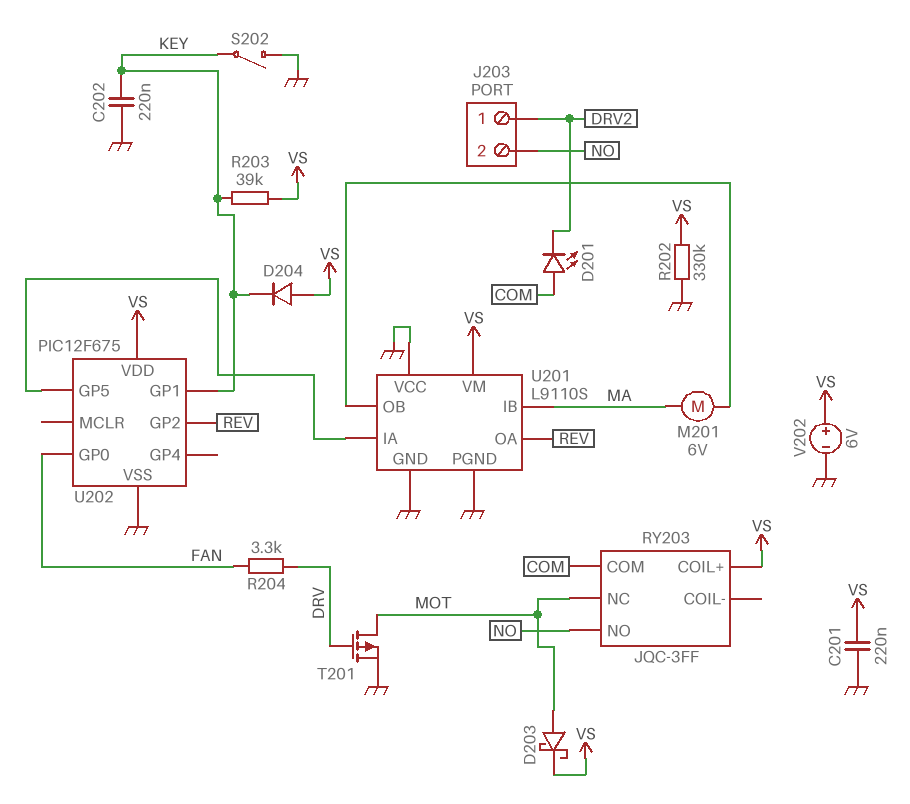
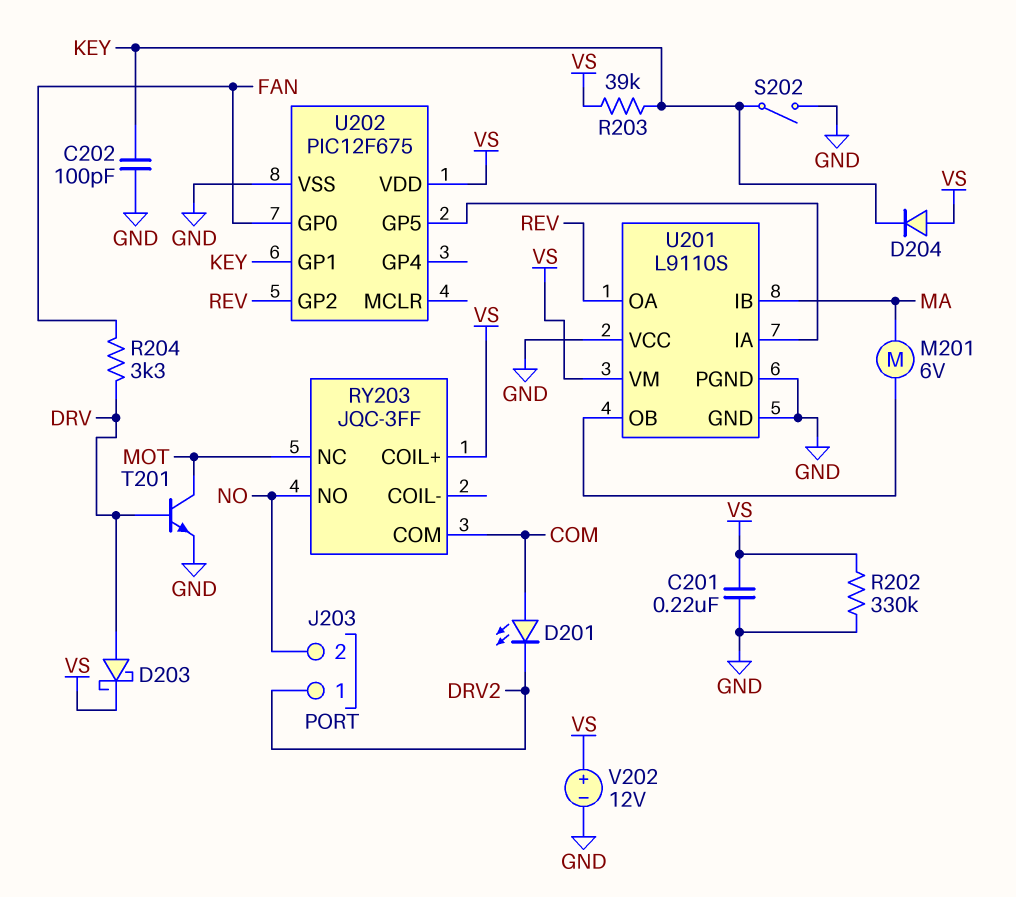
C202: 220nF (GND, KEY) -> 100pF (GND, KEY)
D203: schottky (A MOT, K VS) -> schottky (A DRV, K VS)
T201: PMOS (G DRV, D MOT, S GND) -> NPN (B DRV, C MOT, E GND)
V202: 6V (plus VS, minus GND) -> 12V (plus VS, minus GND)

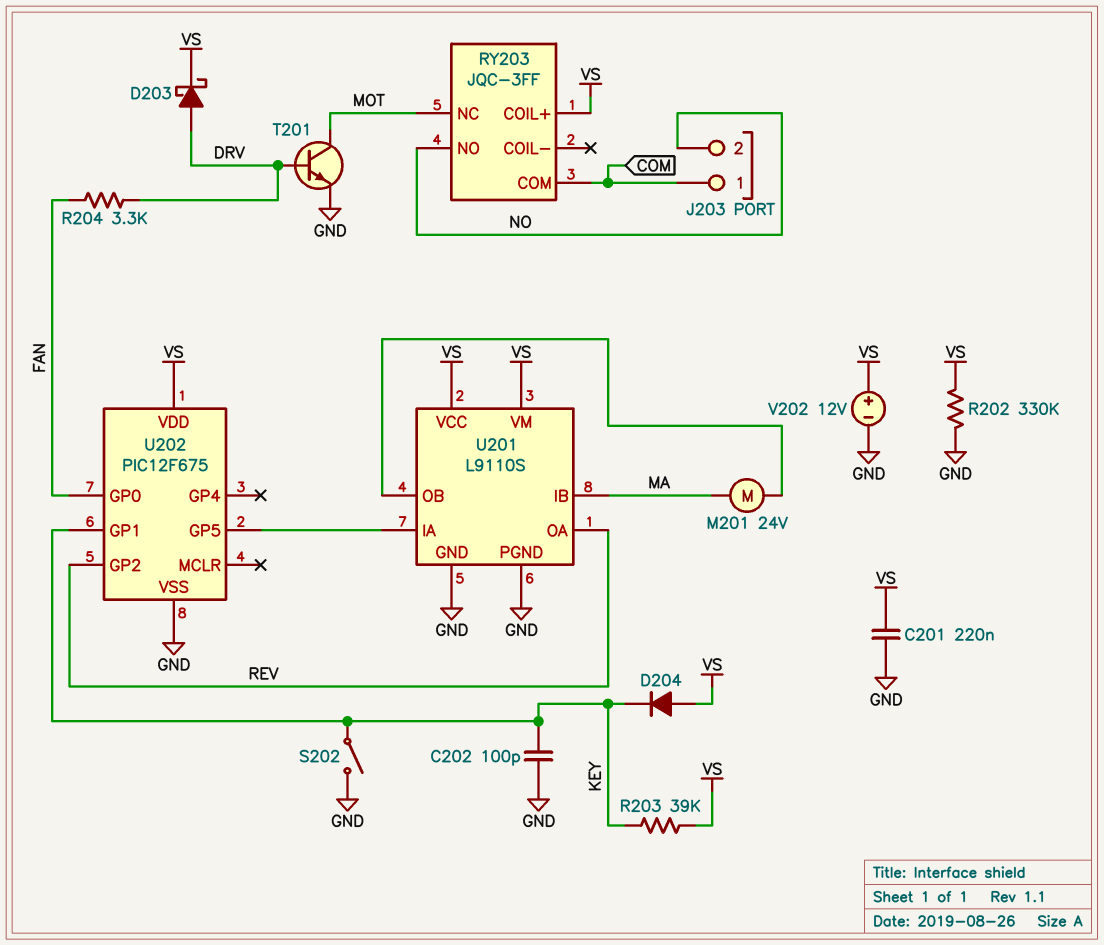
D201: LED (A COM, K DRV2) -> none
J203 pin 1: DRV2 -> COM
M201: motor 6V (MA, U201/OB) -> motor 24V (MA, U201/OB)
U201 pin VCC: GND -> VS

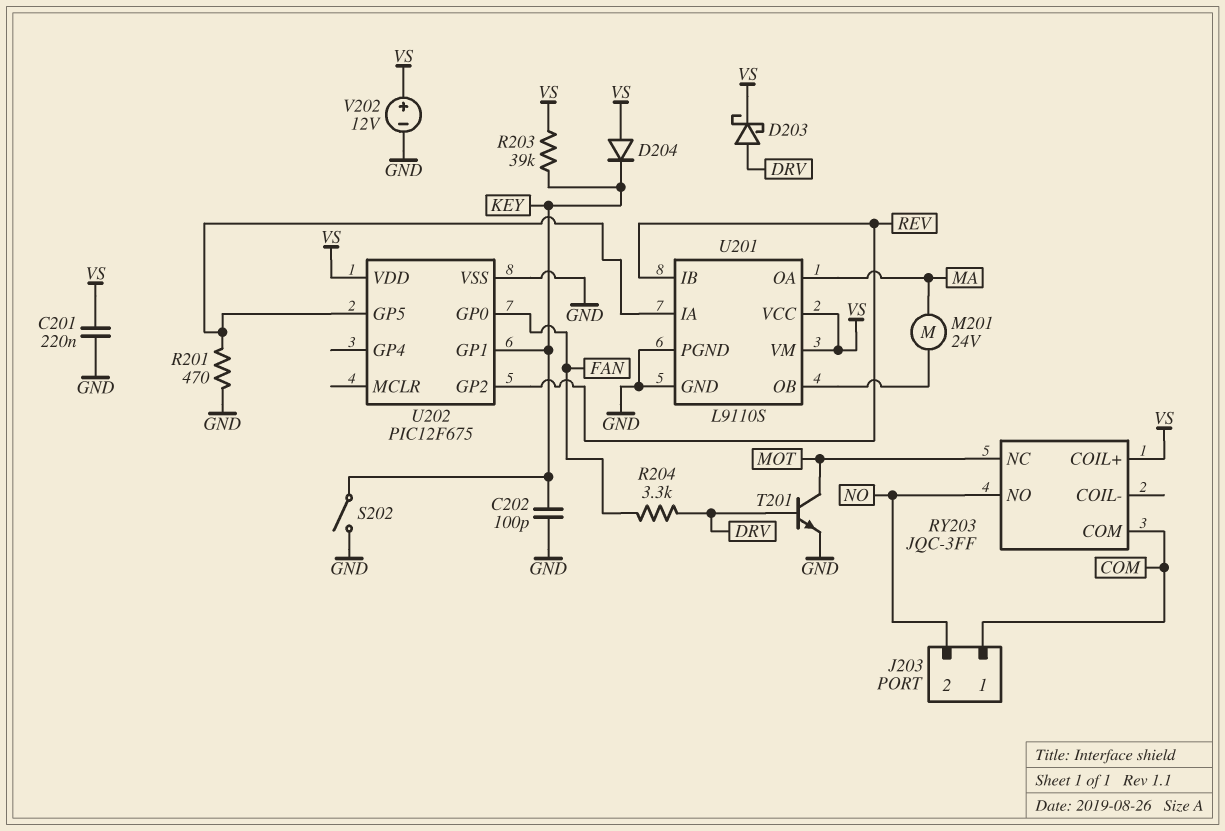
R201: none -> 470 (GND, U201/IA)
R202: 330k (GND, VS) -> none
U201 pin IB: MA -> REV
U201 pin OA: REV -> MA

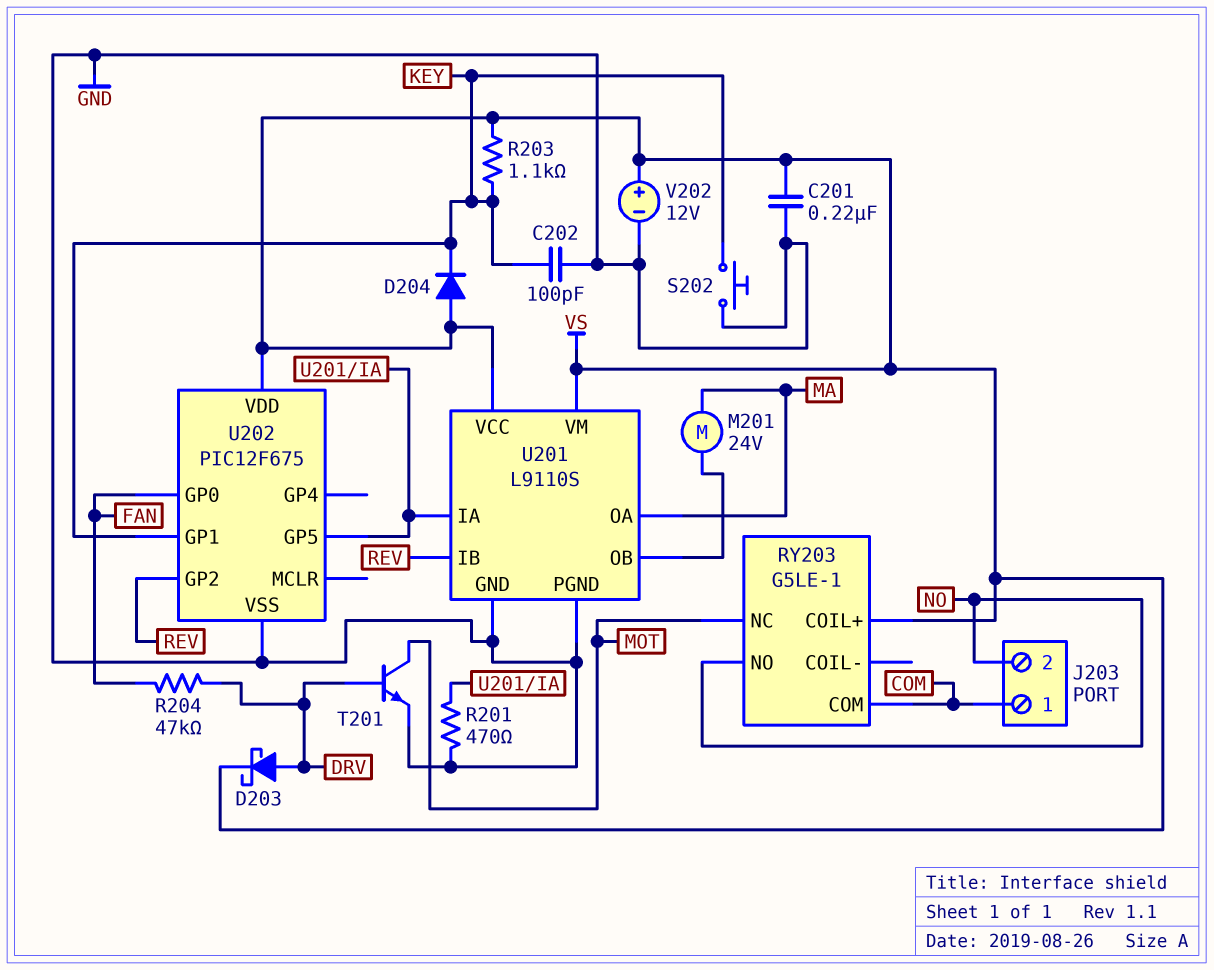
R203: 39k (KEY, VS) -> 1.1k (KEY, VS)
R204: 3.3k (DRV, FAN) -> 47k (DRV, FAN)
RY203: JQC-3FF -> G5LE-1
S202: switch (GND, KEY) -> button (GND, KEY)

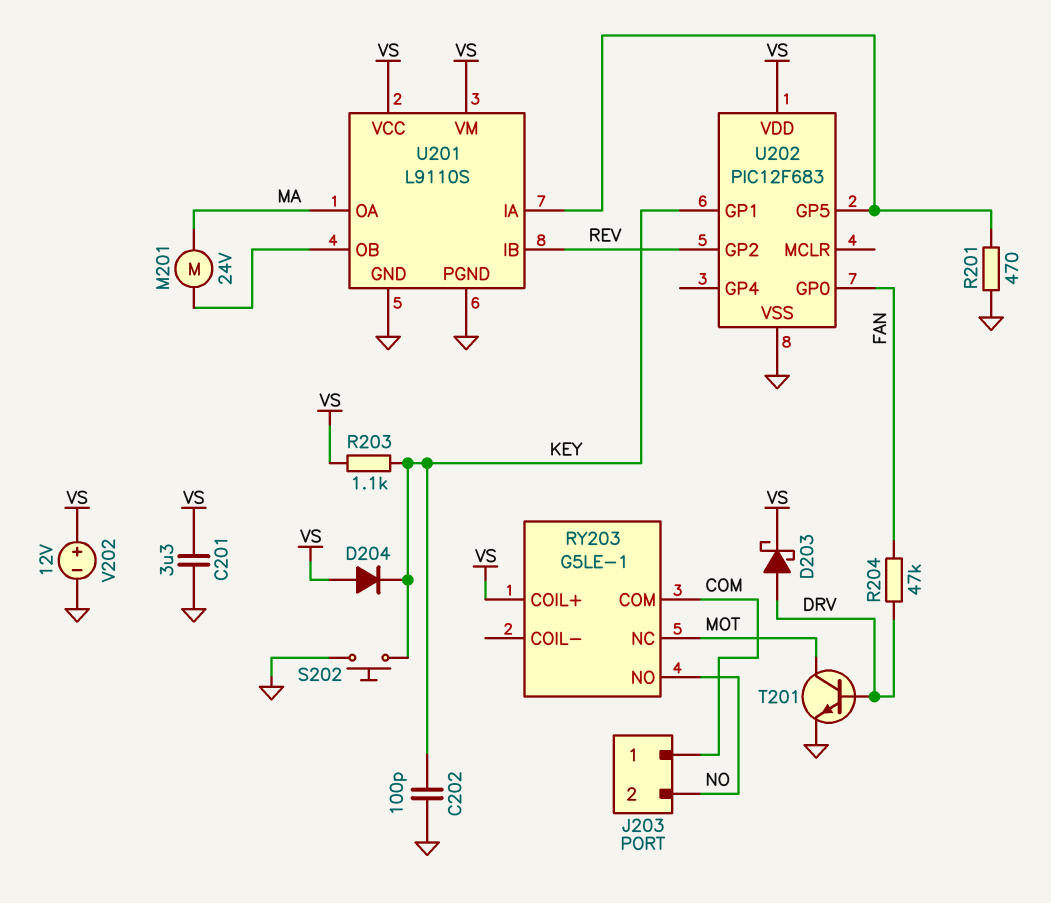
C201: 220nF (GND, VS) -> 3.3uF (GND, VS)
U202: PIC12F675 -> PIC12F683

